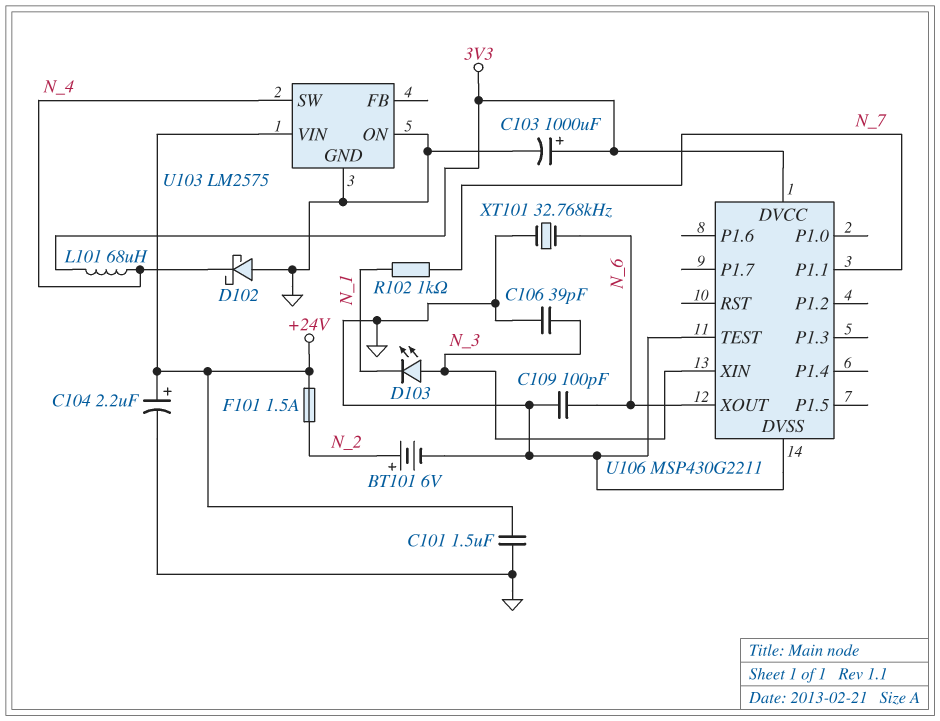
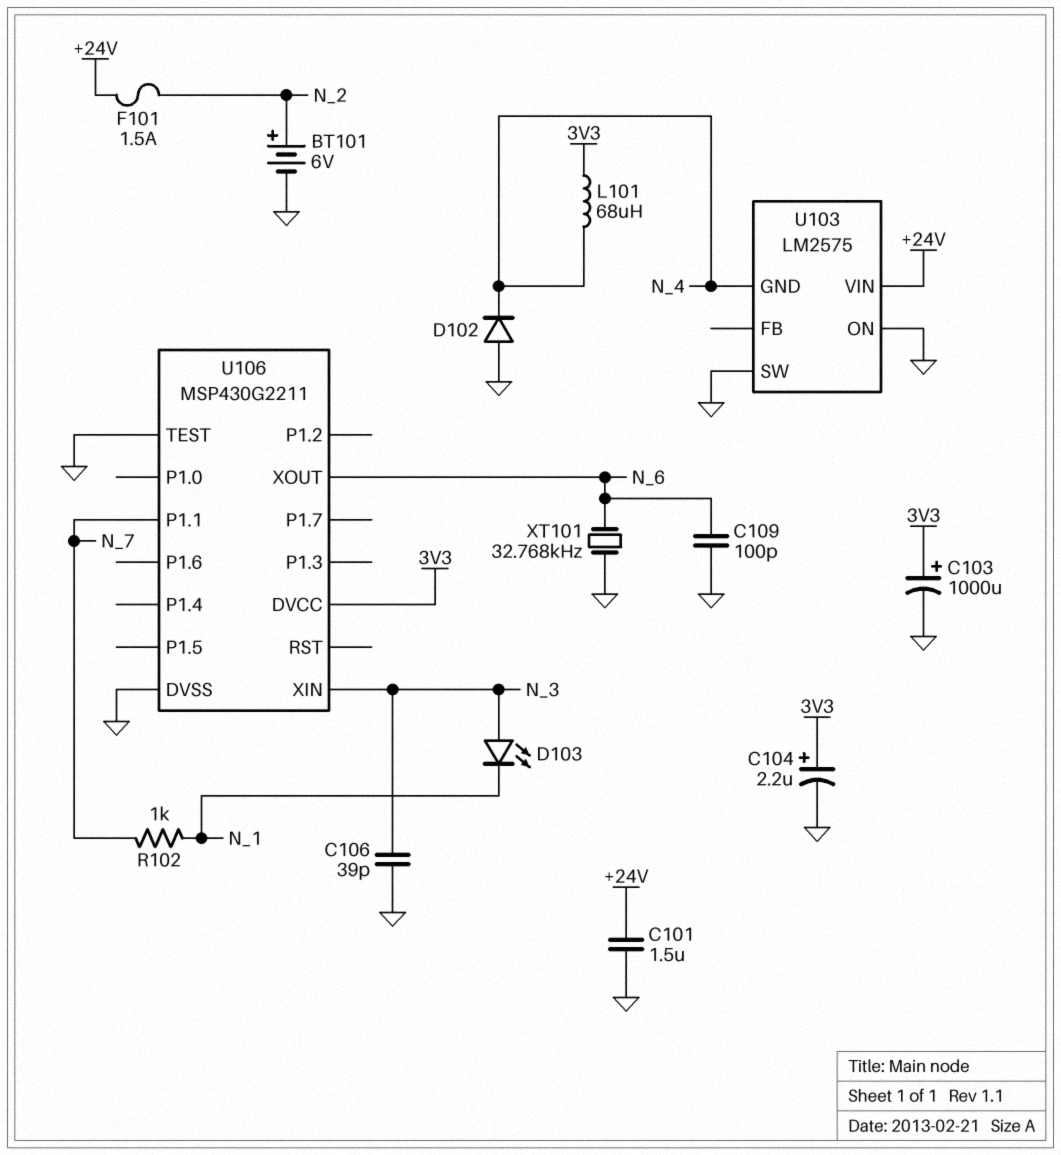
C104: 2.2uF (plus +24V, minus GND) -> 2.2uF (plus 3V3, minus GND)
D102: schottky (A GND, K N_4) -> diode (A GND, K N_4)
U103 pin GND: GND -> N_4
U103 pin SW: N_4 -> GND

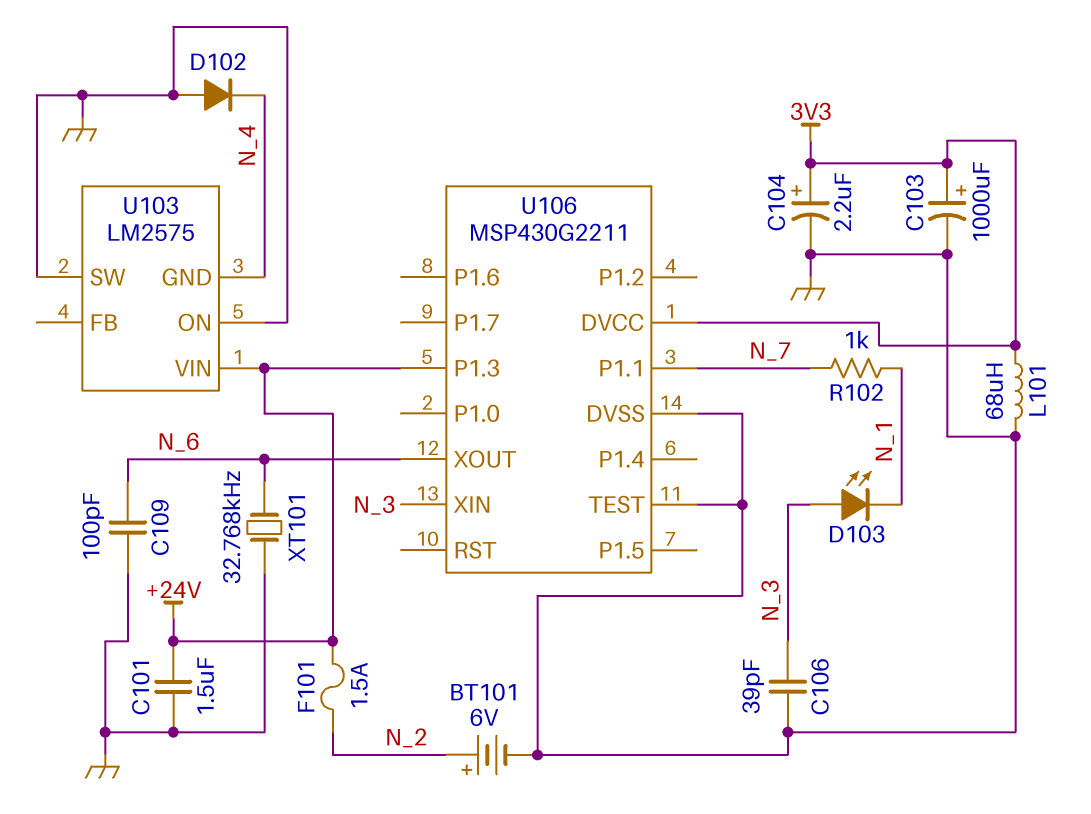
L101: 68uH (3V3, N_4) -> 68uH (3V3, GND)
U106 pin P1.3: none -> +24V

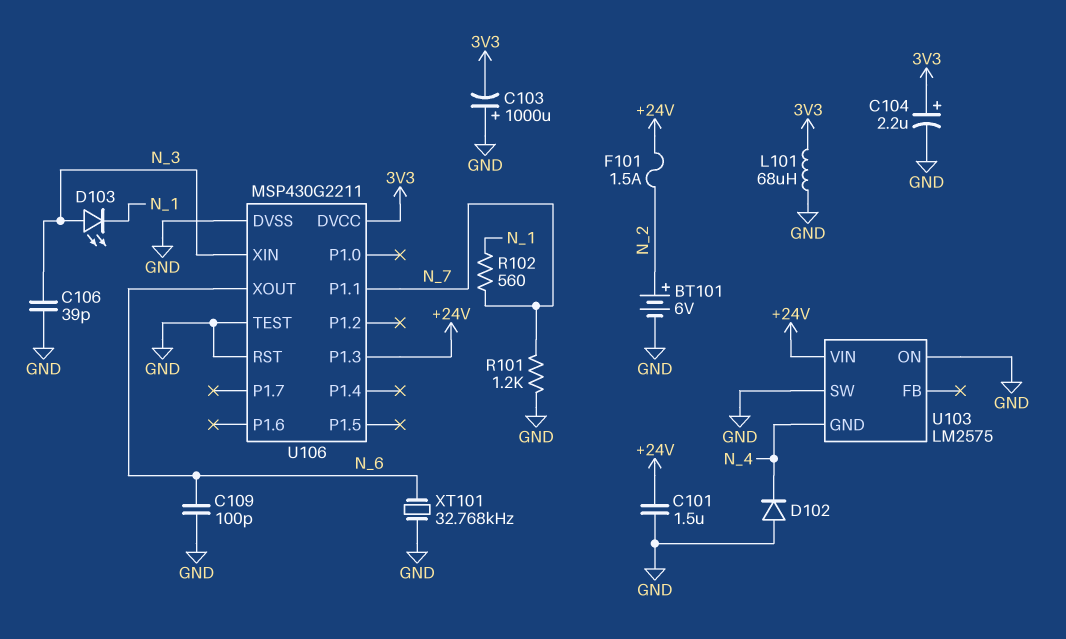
C103: 1000uF (plus 3V3, minus GND) -> 1000uF (plus GND, minus 3V3)
R101: none -> 1.2k (GND, N_7)
R102: 1k (N_1, N_7) -> 560 (N_1, N_7)
U106 pin RST: none -> GND

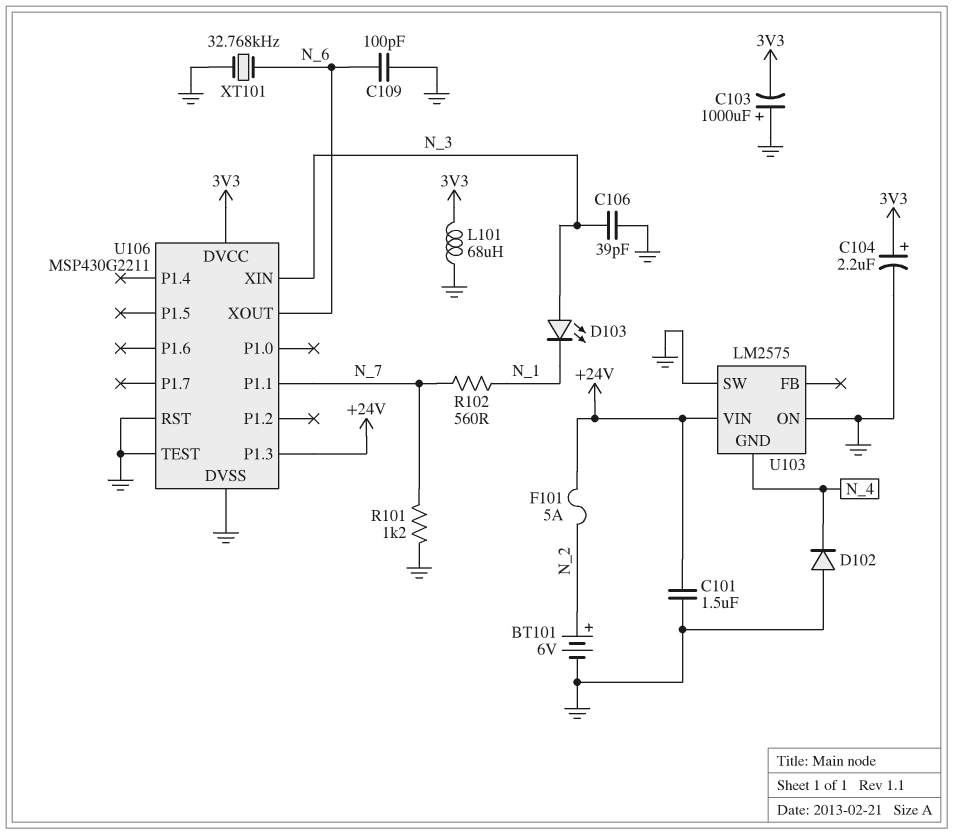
F101: 1.5A (+24V, N_2) -> 5A (+24V, N_2)

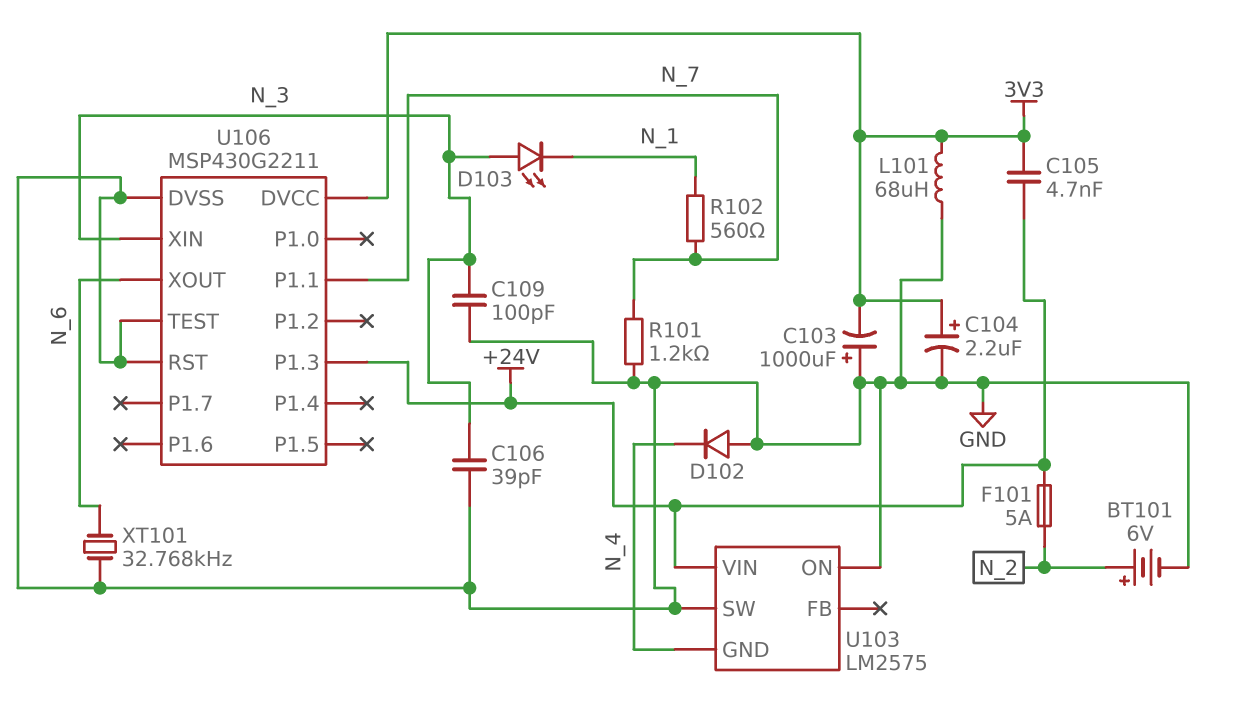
C101: 1.5uF (+24V, GND) -> none
C105: none -> 4.7nF (+24V, 3V3)
C109: 100pF (GND, N_6) -> 100pF (GND, N_3)

